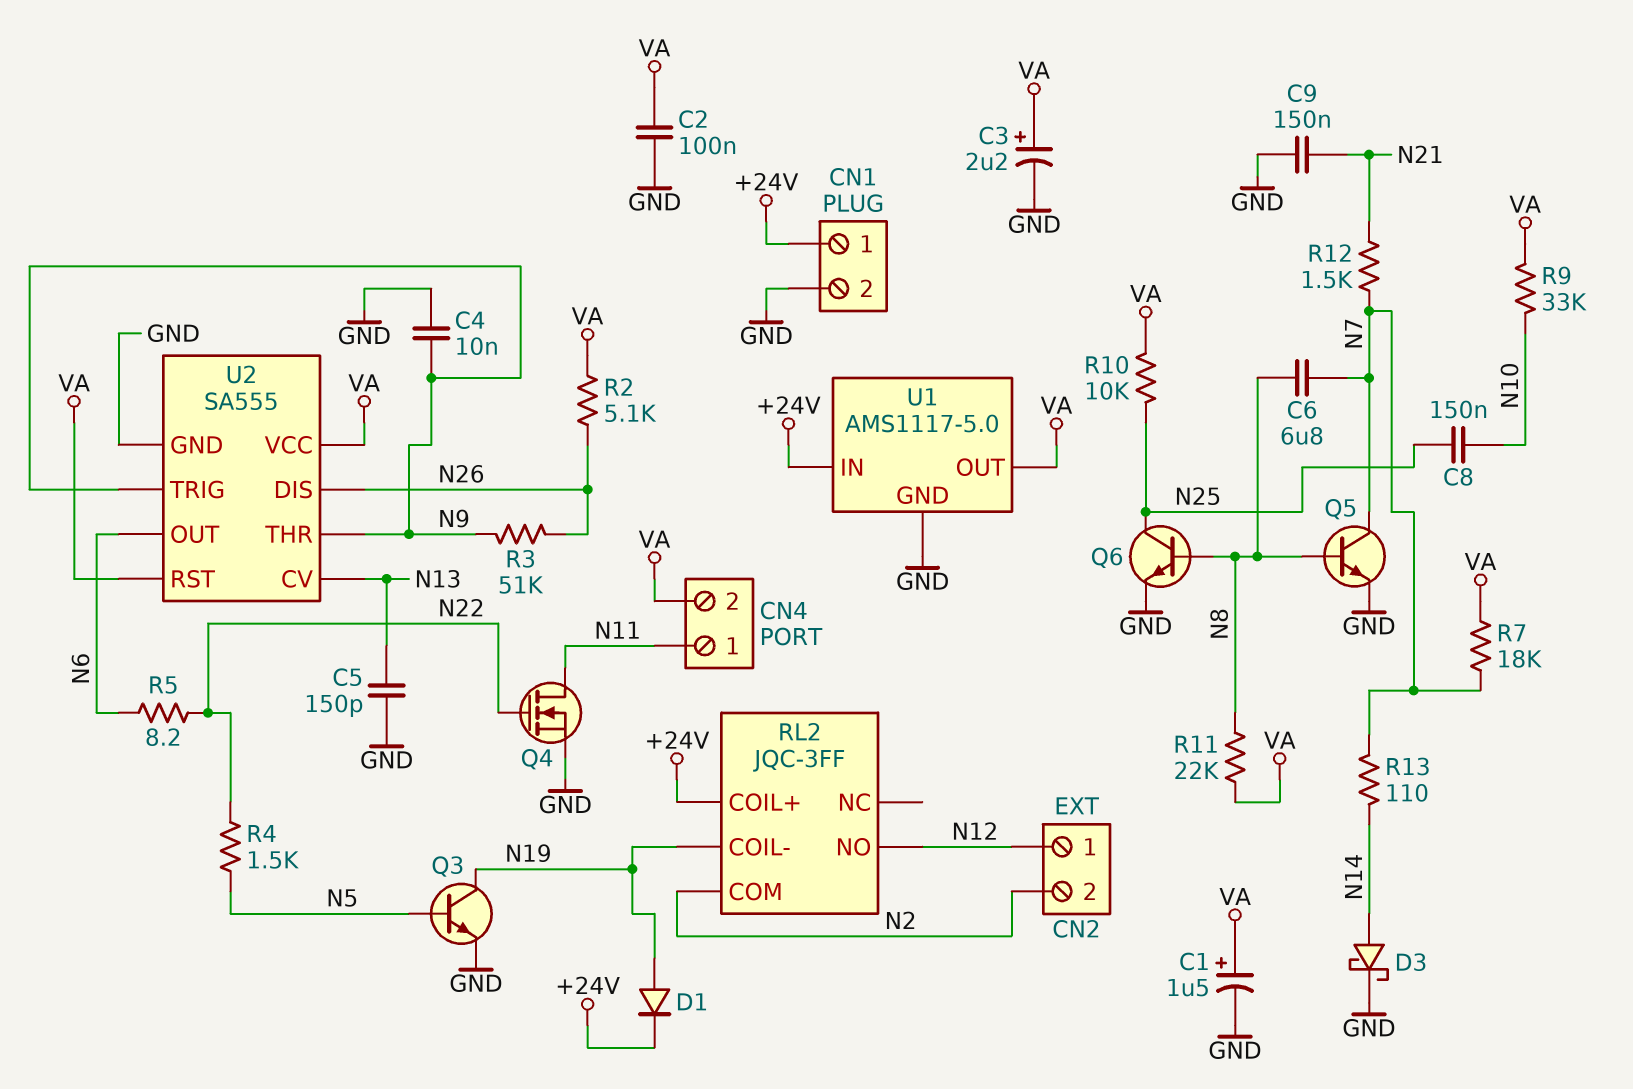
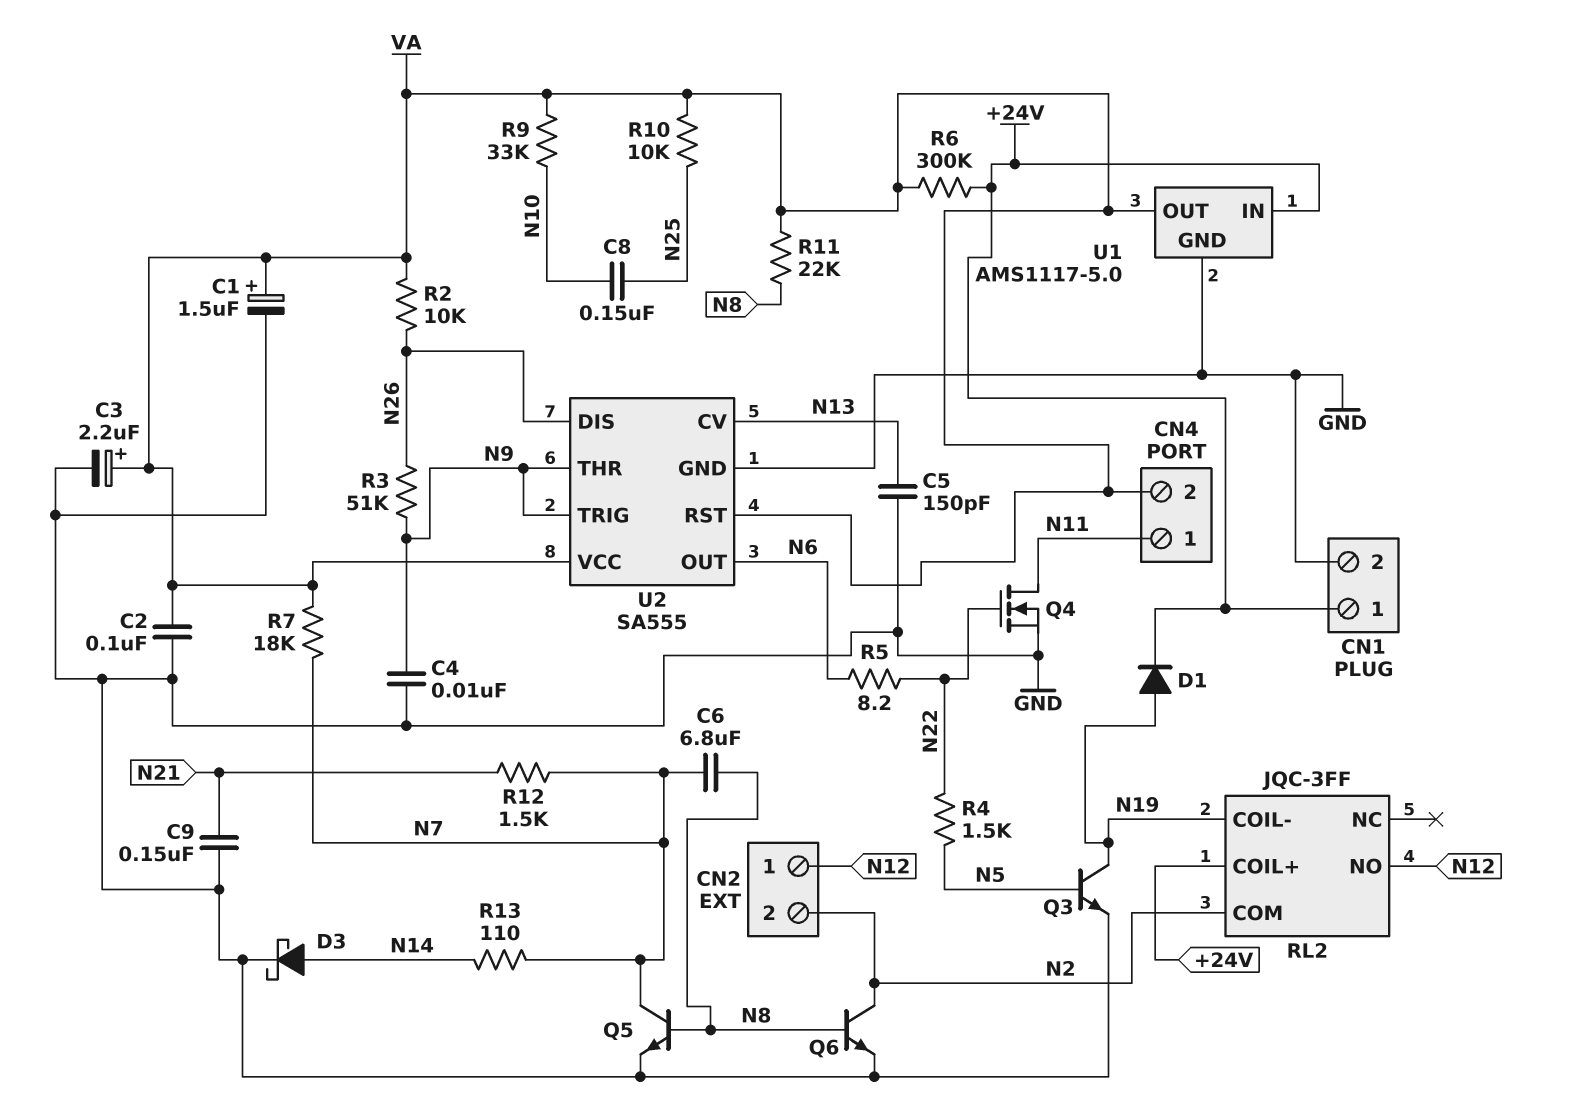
Q6: NPN (B N8, C N25, E GND) -> NPN (B N8, C N2, E GND)
R2: 5.1k (N26, VA) -> 10k (N26, VA)
R6: none -> 300k (+24V, VA)

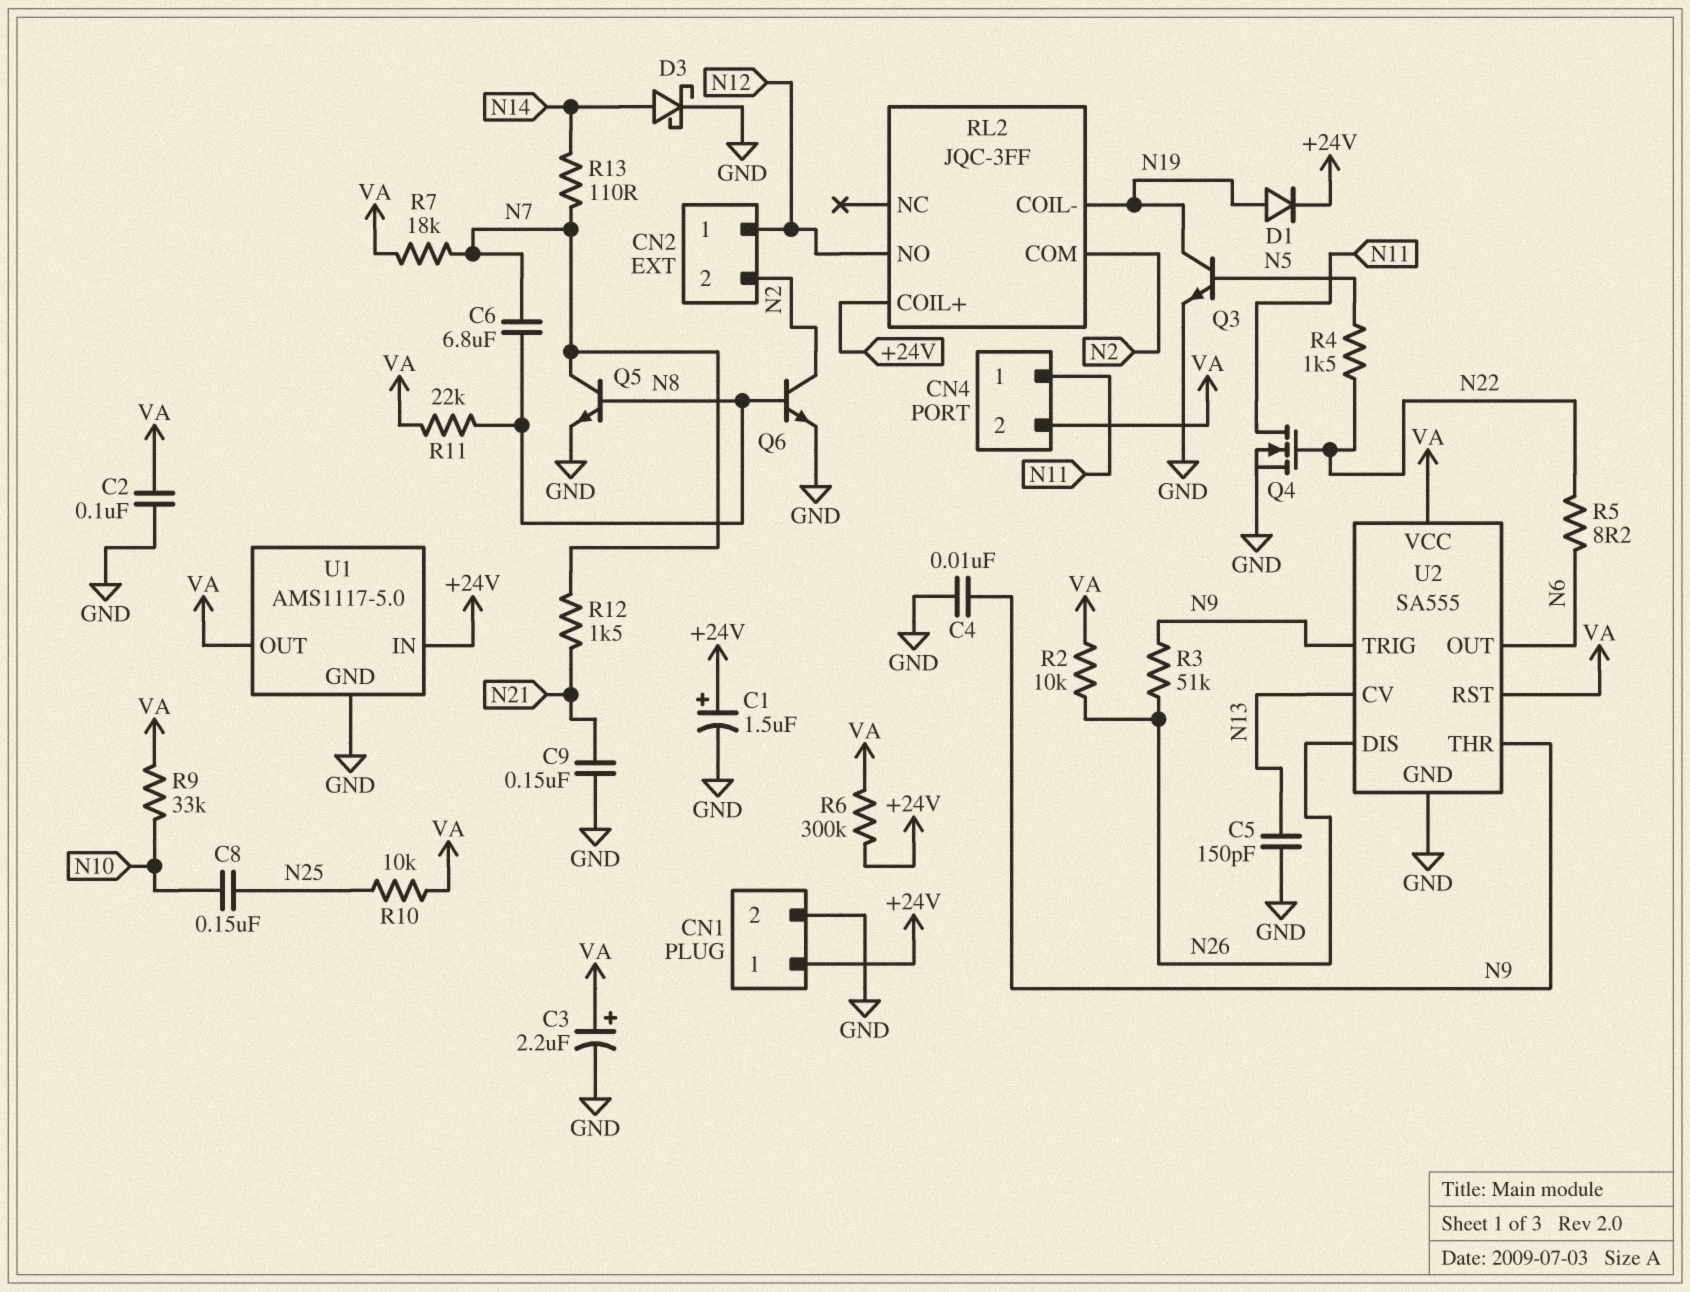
C1: 1.5uF (plus VA, minus GND) -> 1.5uF (plus +24V, minus GND)

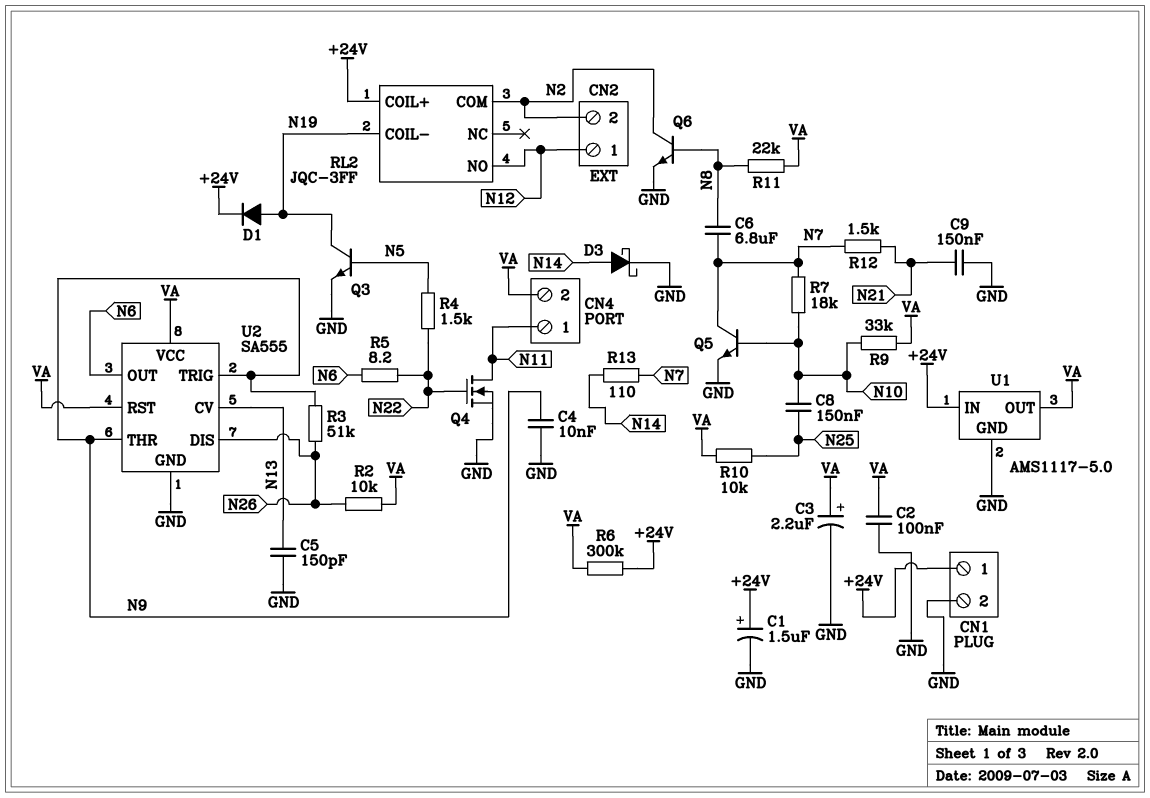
Q5: NPN (B N8, C N7, E GND) -> NPN (B N10, C N7, E GND)
R7: 18k (N7, VA) -> 18k (N7, N10)

